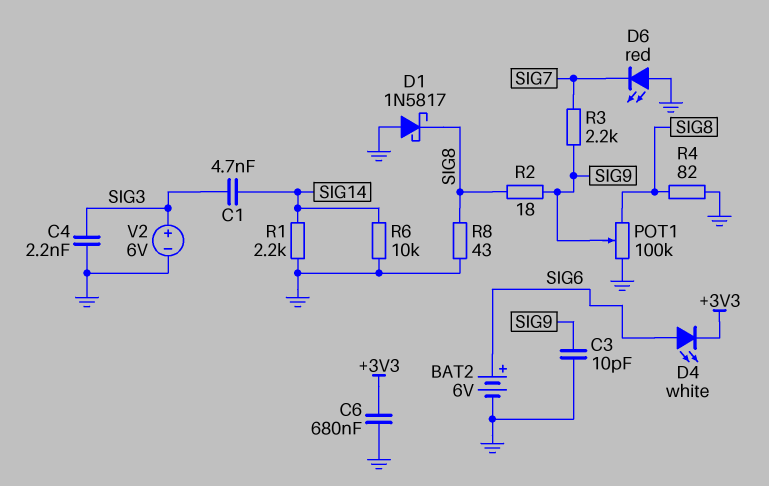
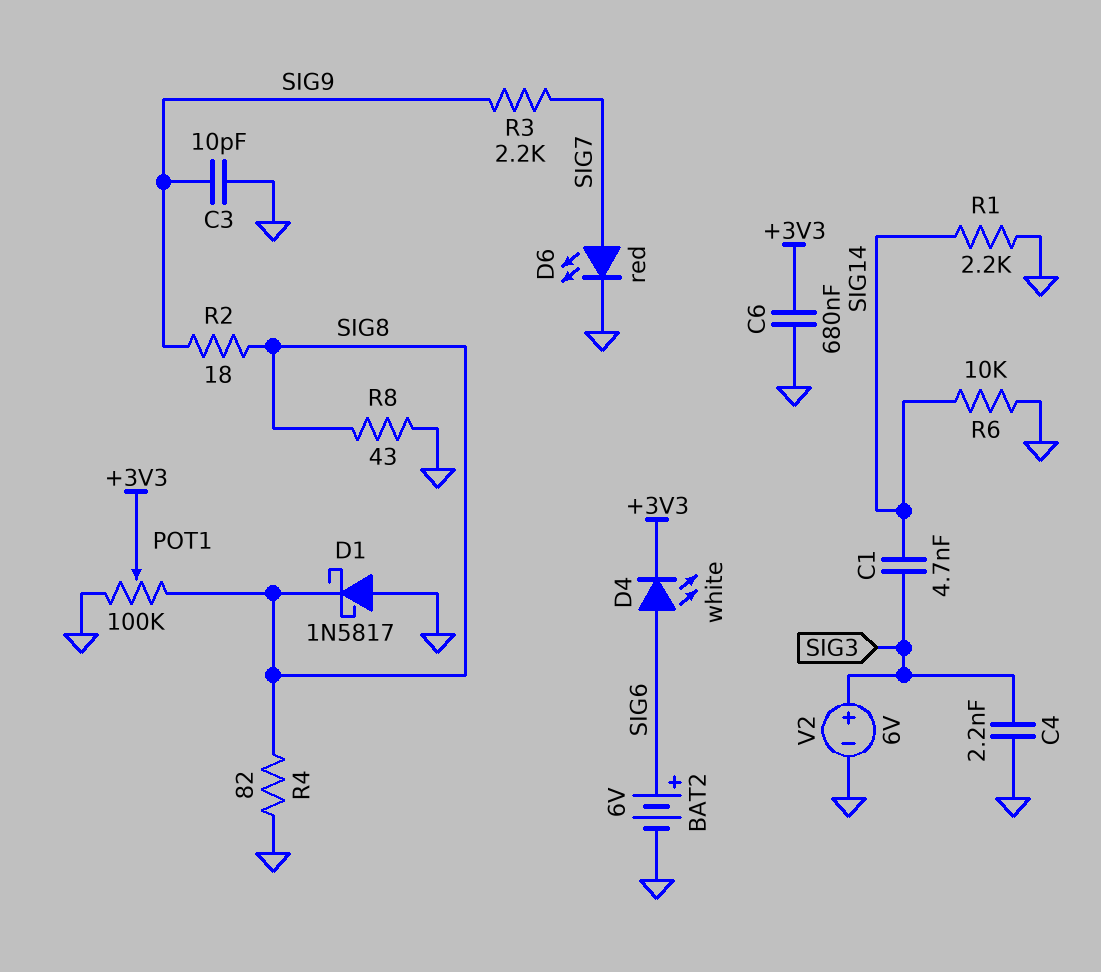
D6: LED red (A GND, K SIG7) -> LED red (A SIG7, K GND)
POT1: 100k (GND, SIG8, wiper SIG9) -> 100k (GND, SIG8, wiper +3V3)

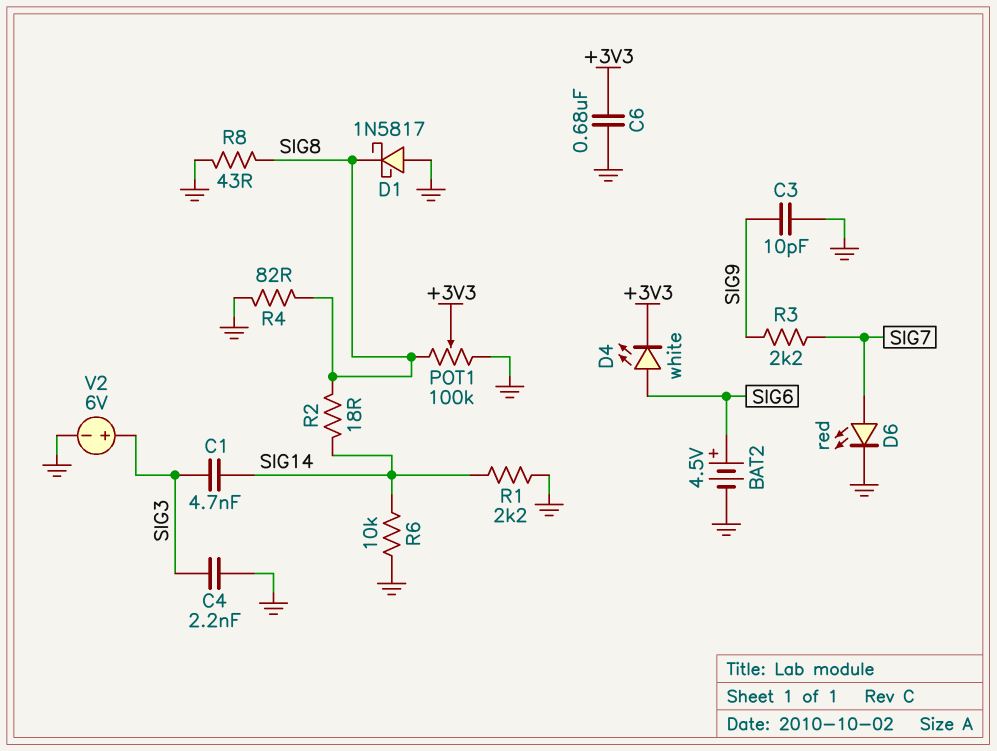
BAT2: 6V (plus SIG6, minus GND) -> 4.5V (plus SIG6, minus GND)
R2: 18 (SIG8, SIG9) -> 18 (SIG8, SIG14)

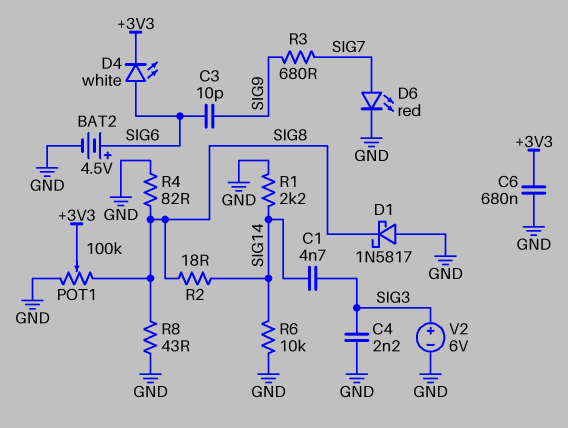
C3: 10pF (GND, SIG9) -> 10pF (SIG6, SIG9)
R3: 2.2k (SIG7, SIG9) -> 680 (SIG7, SIG9)

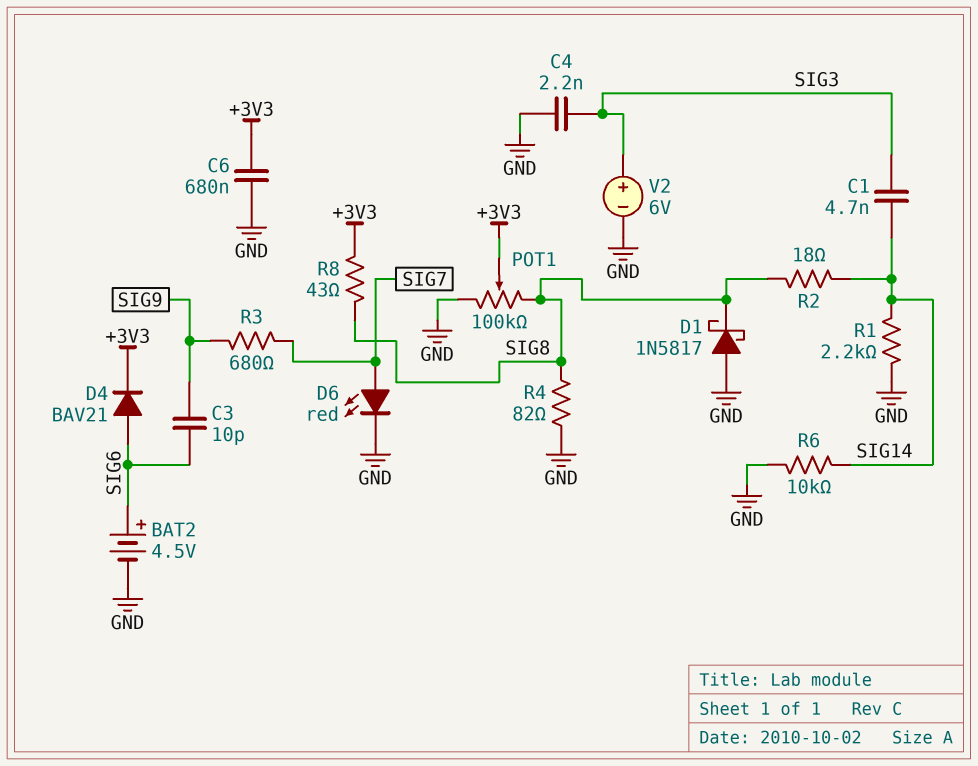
D4: LED white (A SIG6, K +3V3) -> diode BAV21 (A SIG6, K +3V3)
R8: 43 (GND, SIG8) -> 43 (+3V3, SIG8)

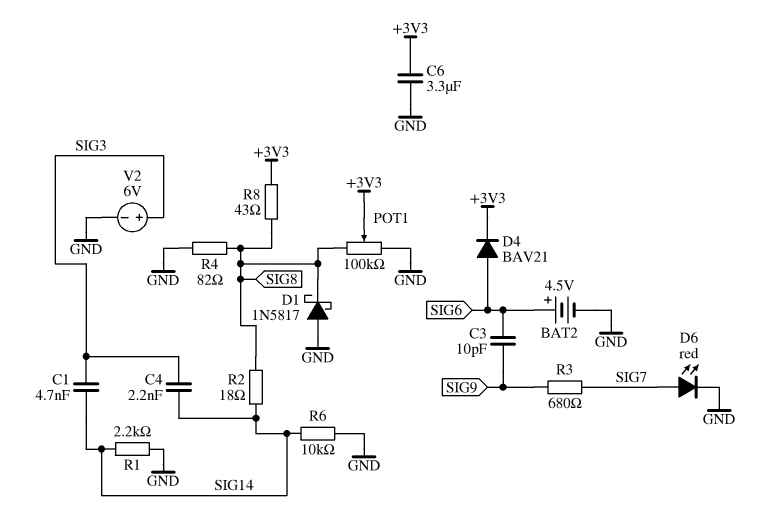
C4: 2.2nF (GND, SIG3) -> 2.2nF (SIG3, SIG14)
C6: 680nF (+3V3, GND) -> 3.3uF (+3V3, GND)

